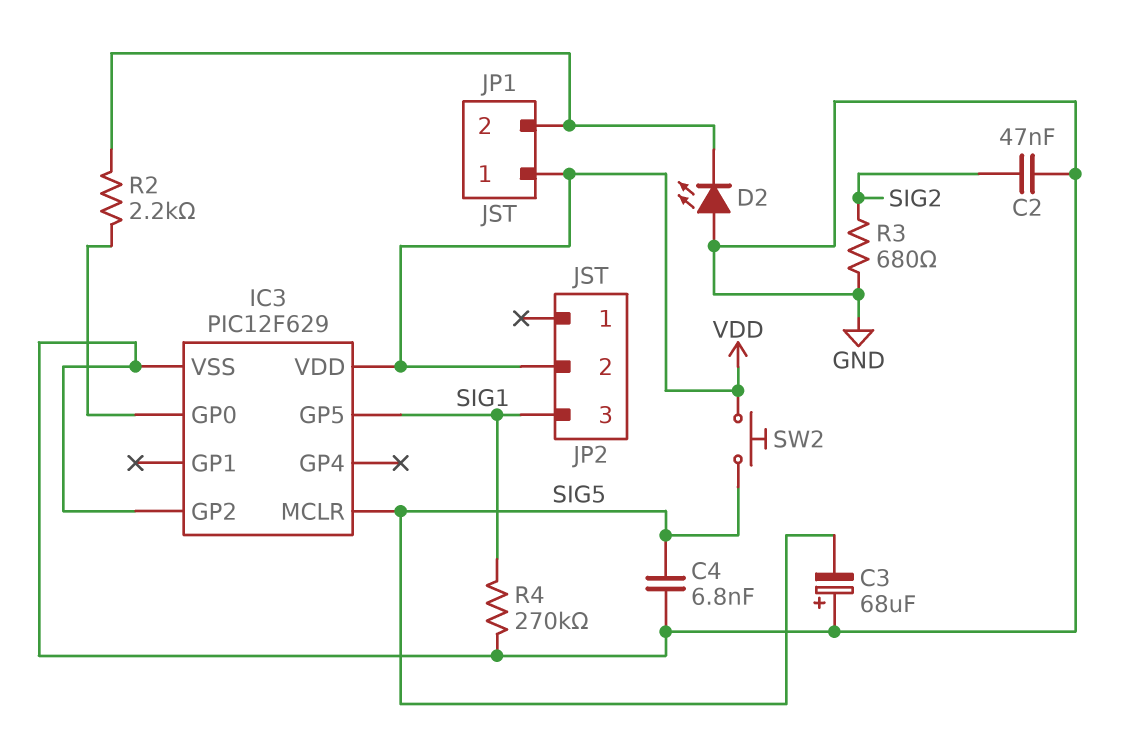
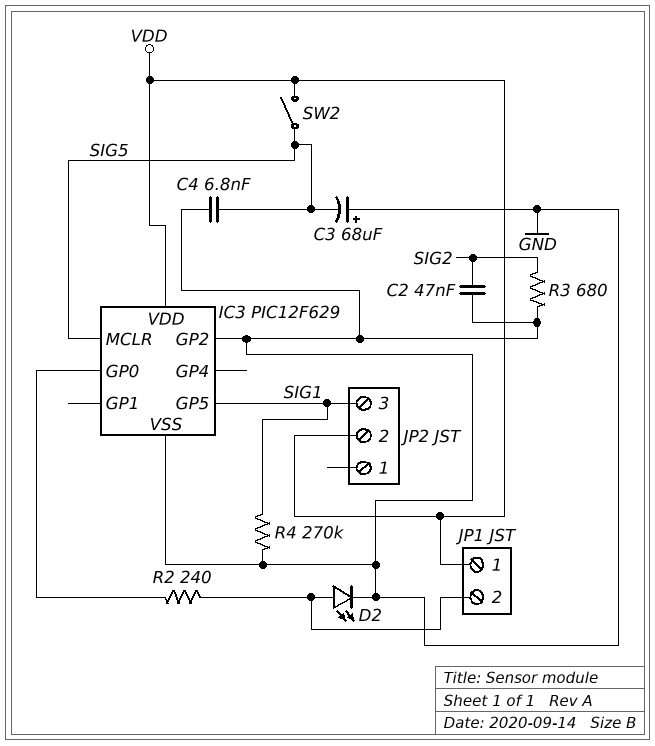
D2: LED (A GND, K JP1/2) -> LED (A JP1/2, K GND)
R2: 2.2k (IC3/GP0, JP1/2) -> 240 (IC3/GP0, JP1/2)
SW2: button (SIG5, VDD) -> switch (SIG5, VDD)

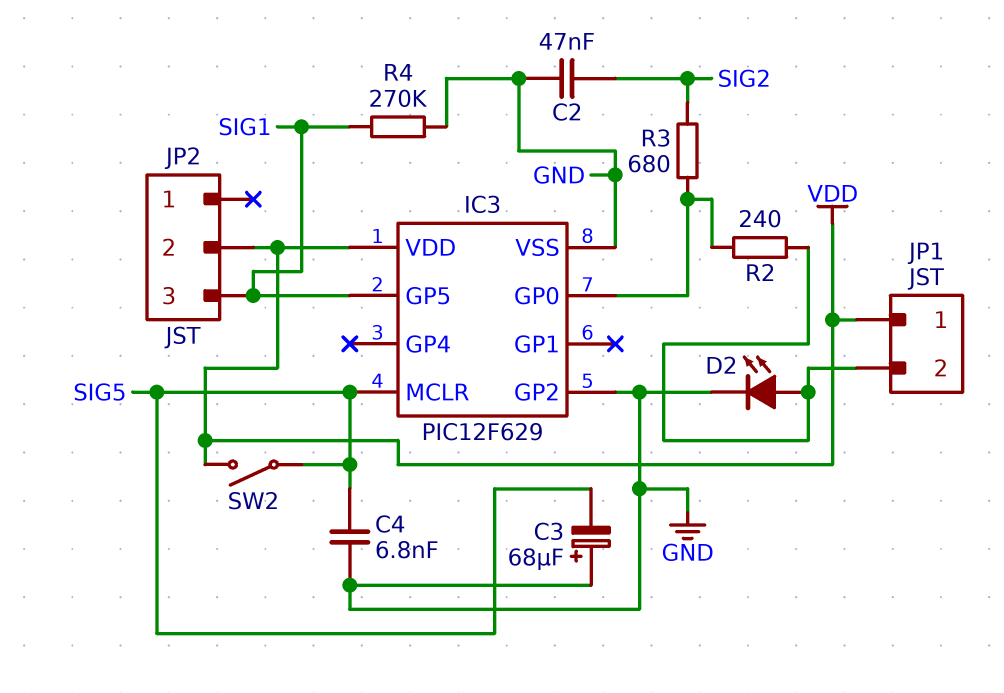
R3: 680 (GND, SIG2) -> 680 (IC3/GP0, SIG2)

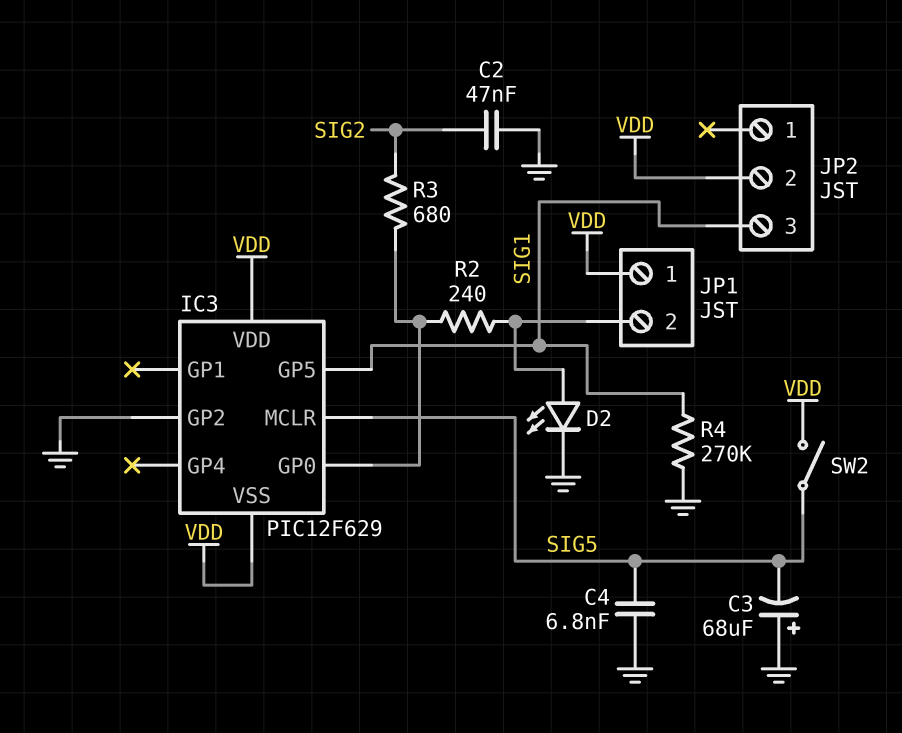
IC3 pin VSS: GND -> VDD

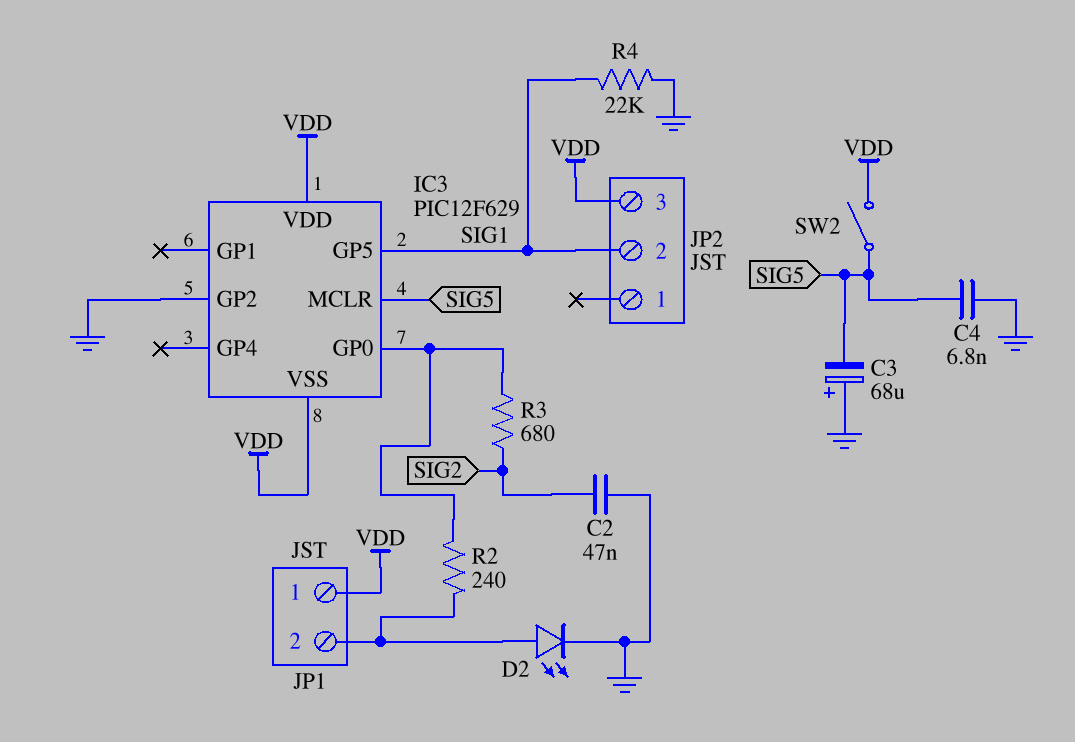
JP2 pin 2: VDD -> SIG1
JP2 pin 3: SIG1 -> VDD
R4: 270k (GND, SIG1) -> 22k (GND, SIG1)

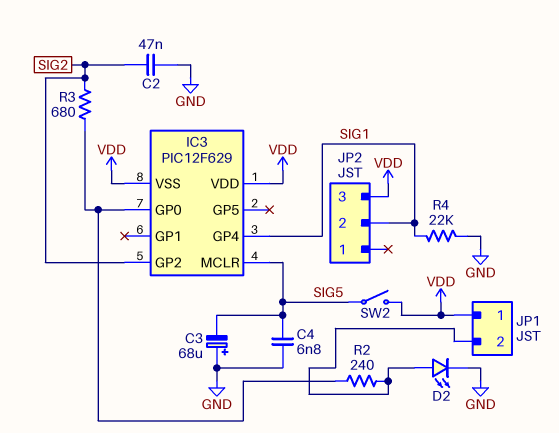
IC3 pin GP2: GND -> SIG2
IC3 pin GP4: none -> SIG1
IC3 pin GP5: SIG1 -> none

